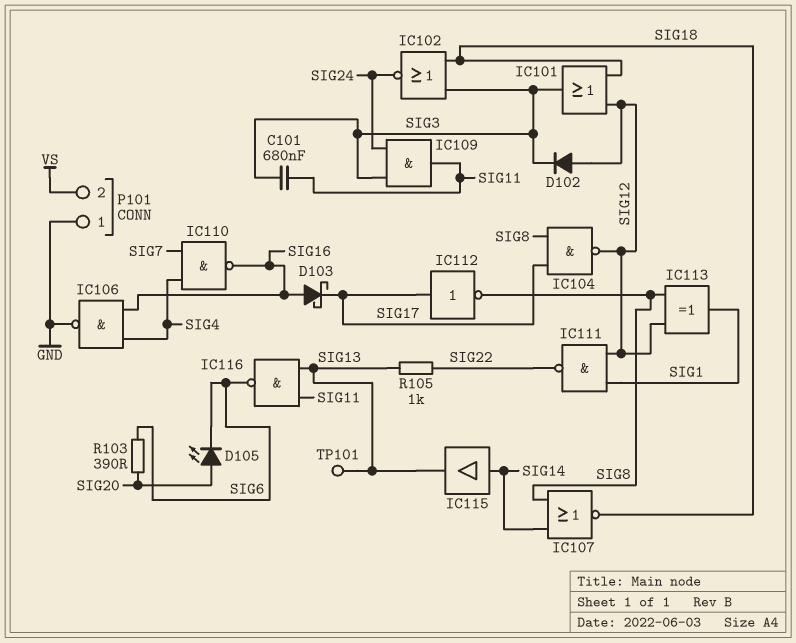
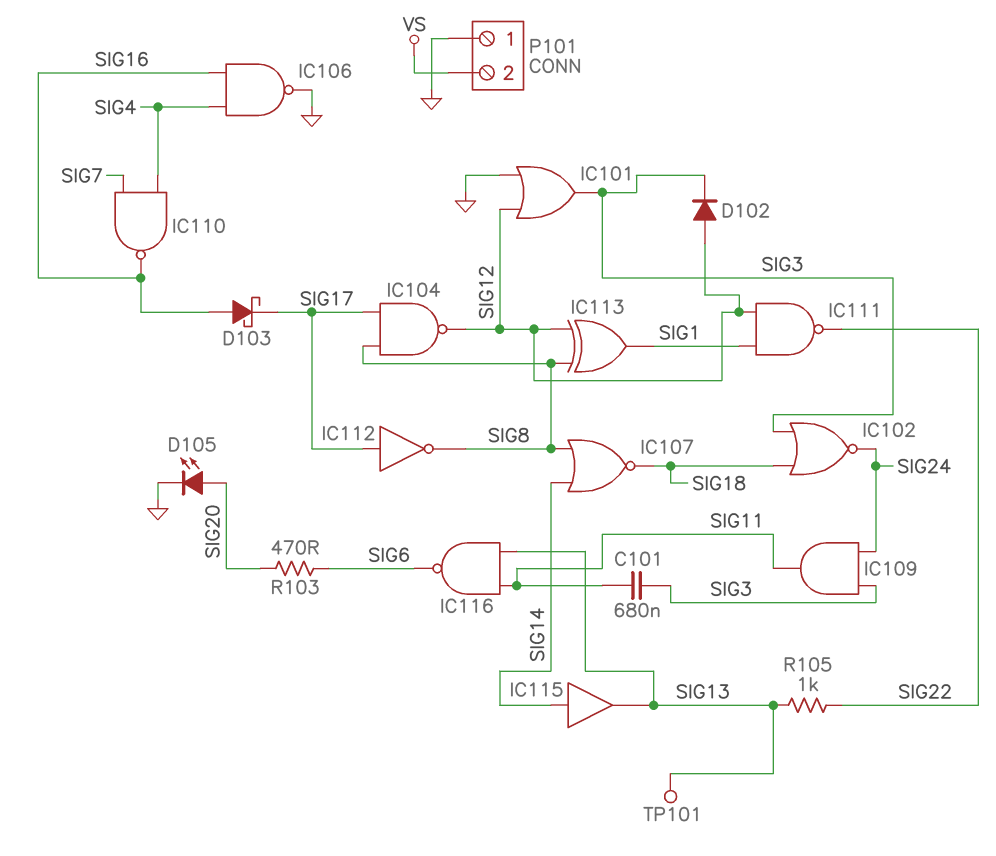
D105: LED (A SIG20, K SIG6) -> LED (A SIG20, K GND)
IC101: OR (in SIG12, in SIG18, out SIG3) -> OR (in GND, in SIG12, out SIG3)
R103: 390 (SIG6, SIG20) -> 470 (SIG6, SIG20)

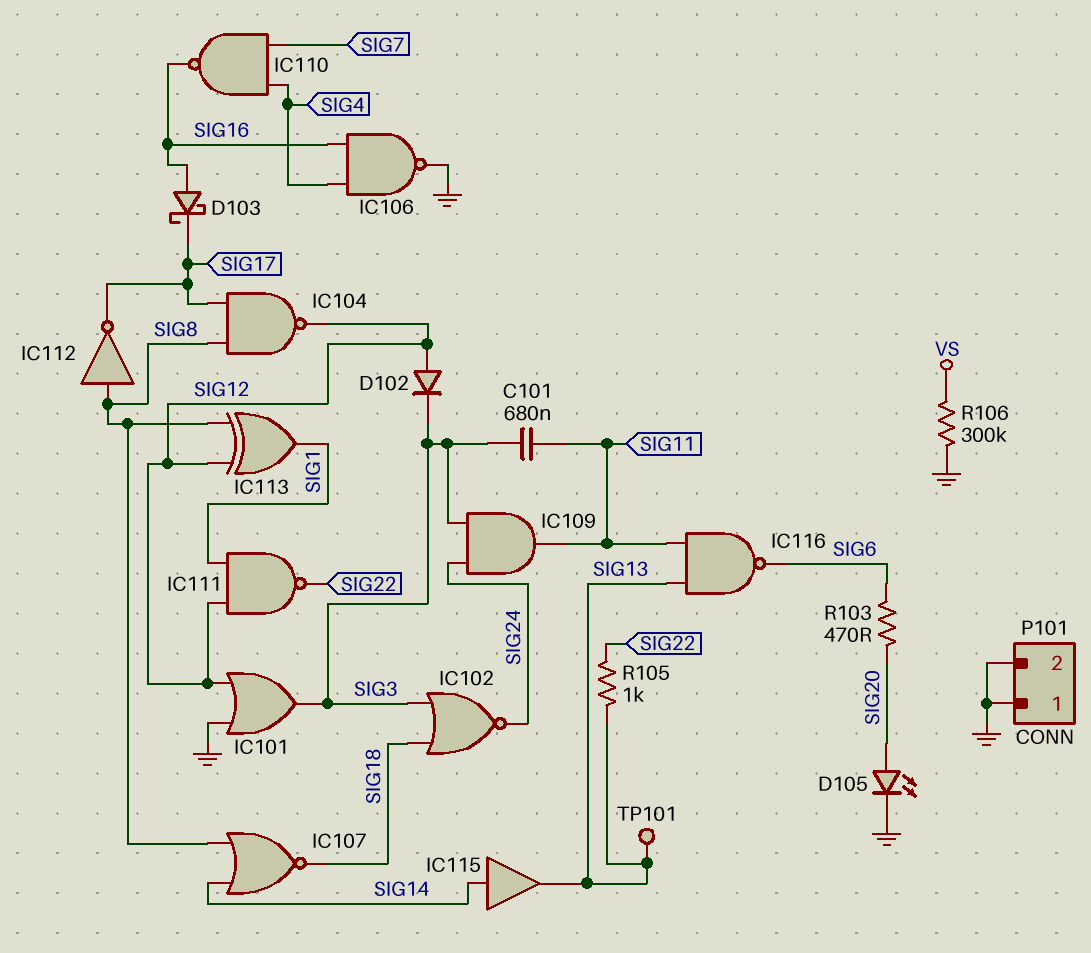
IC112: NOT (in SIG17, out SIG8) -> NOT (in SIG8, out SIG17)
P101 pin 2: VS -> GND
R106: none -> 300k (GND, VS)

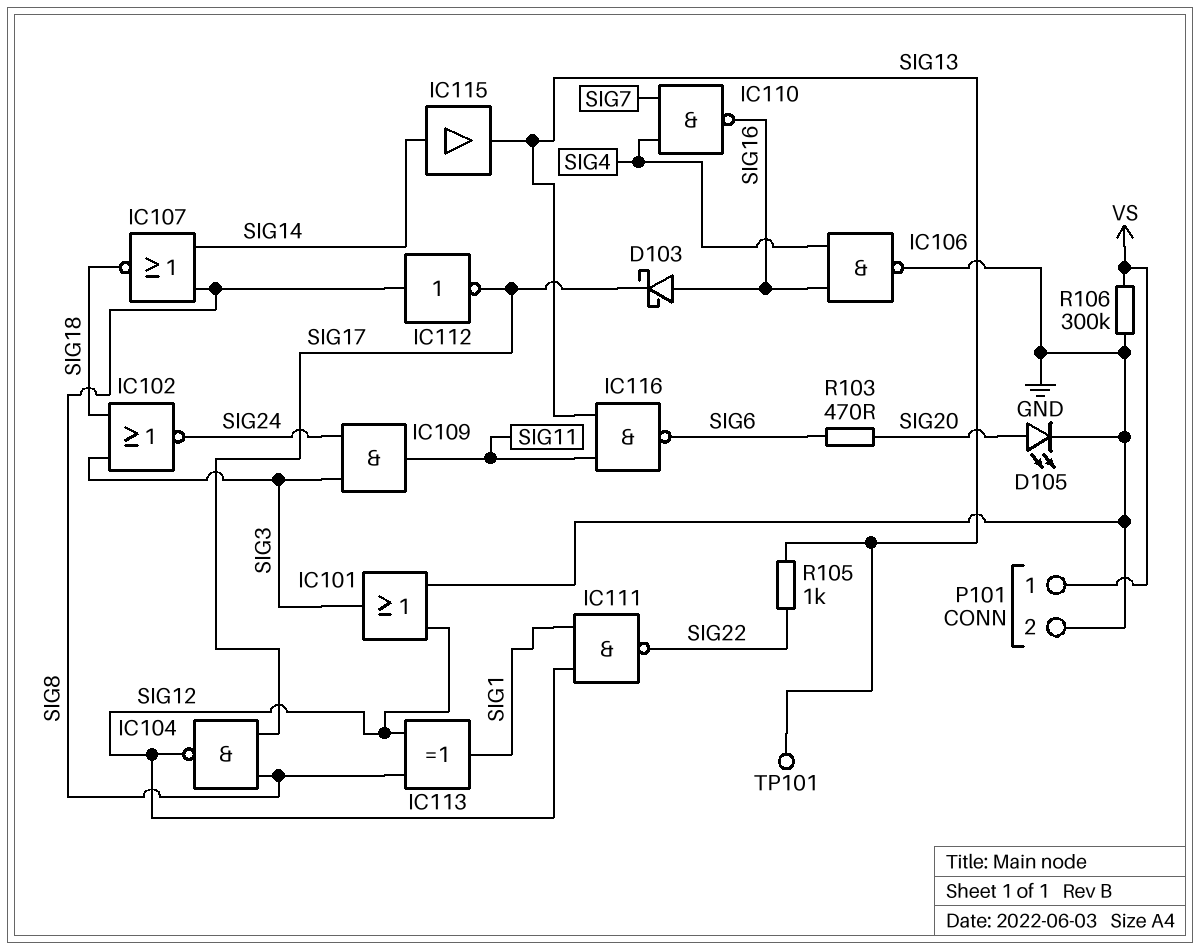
C101: 680nF (SIG3, SIG11) -> none
D102: diode (A SIG12, K SIG3) -> none
P101 pin 1: GND -> VS

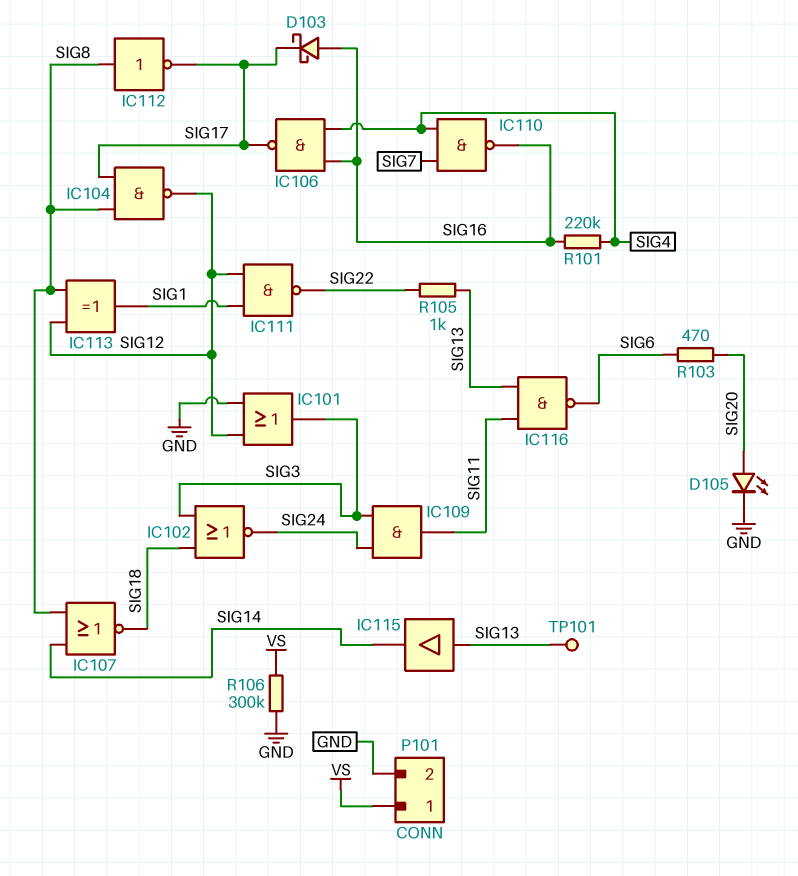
IC106: NAND (in SIG4, in SIG16, out GND) -> NAND (in SIG4, in SIG16, out SIG17)
IC115: buffer (in SIG14, out SIG13) -> buffer (in SIG13, out SIG14)
R101: none -> 220k (SIG4, SIG16)

